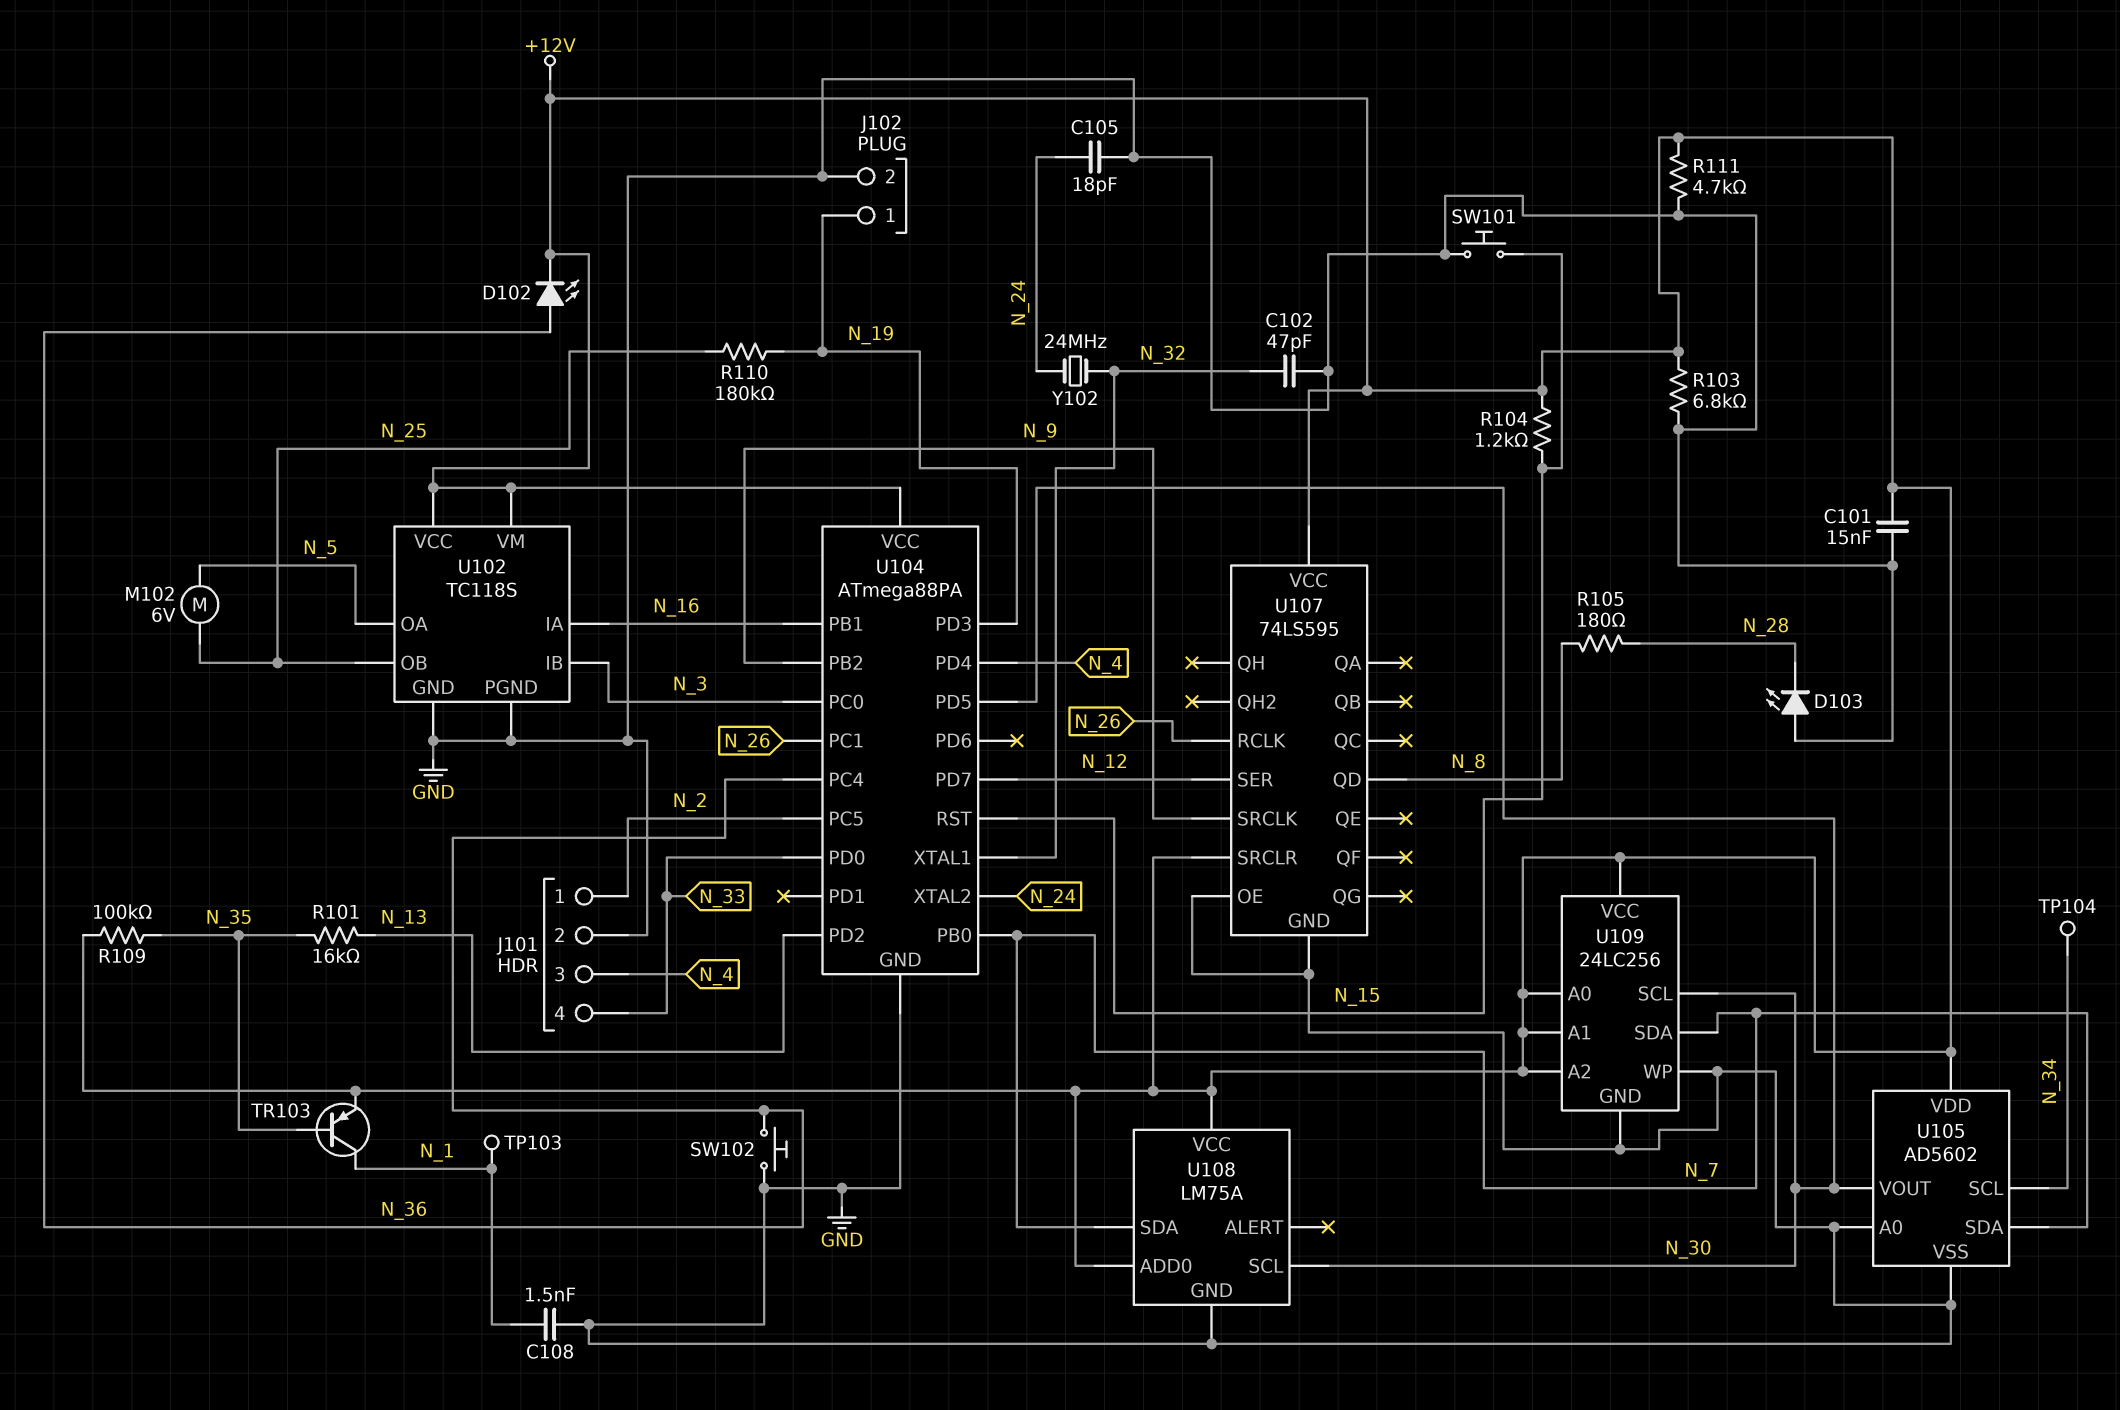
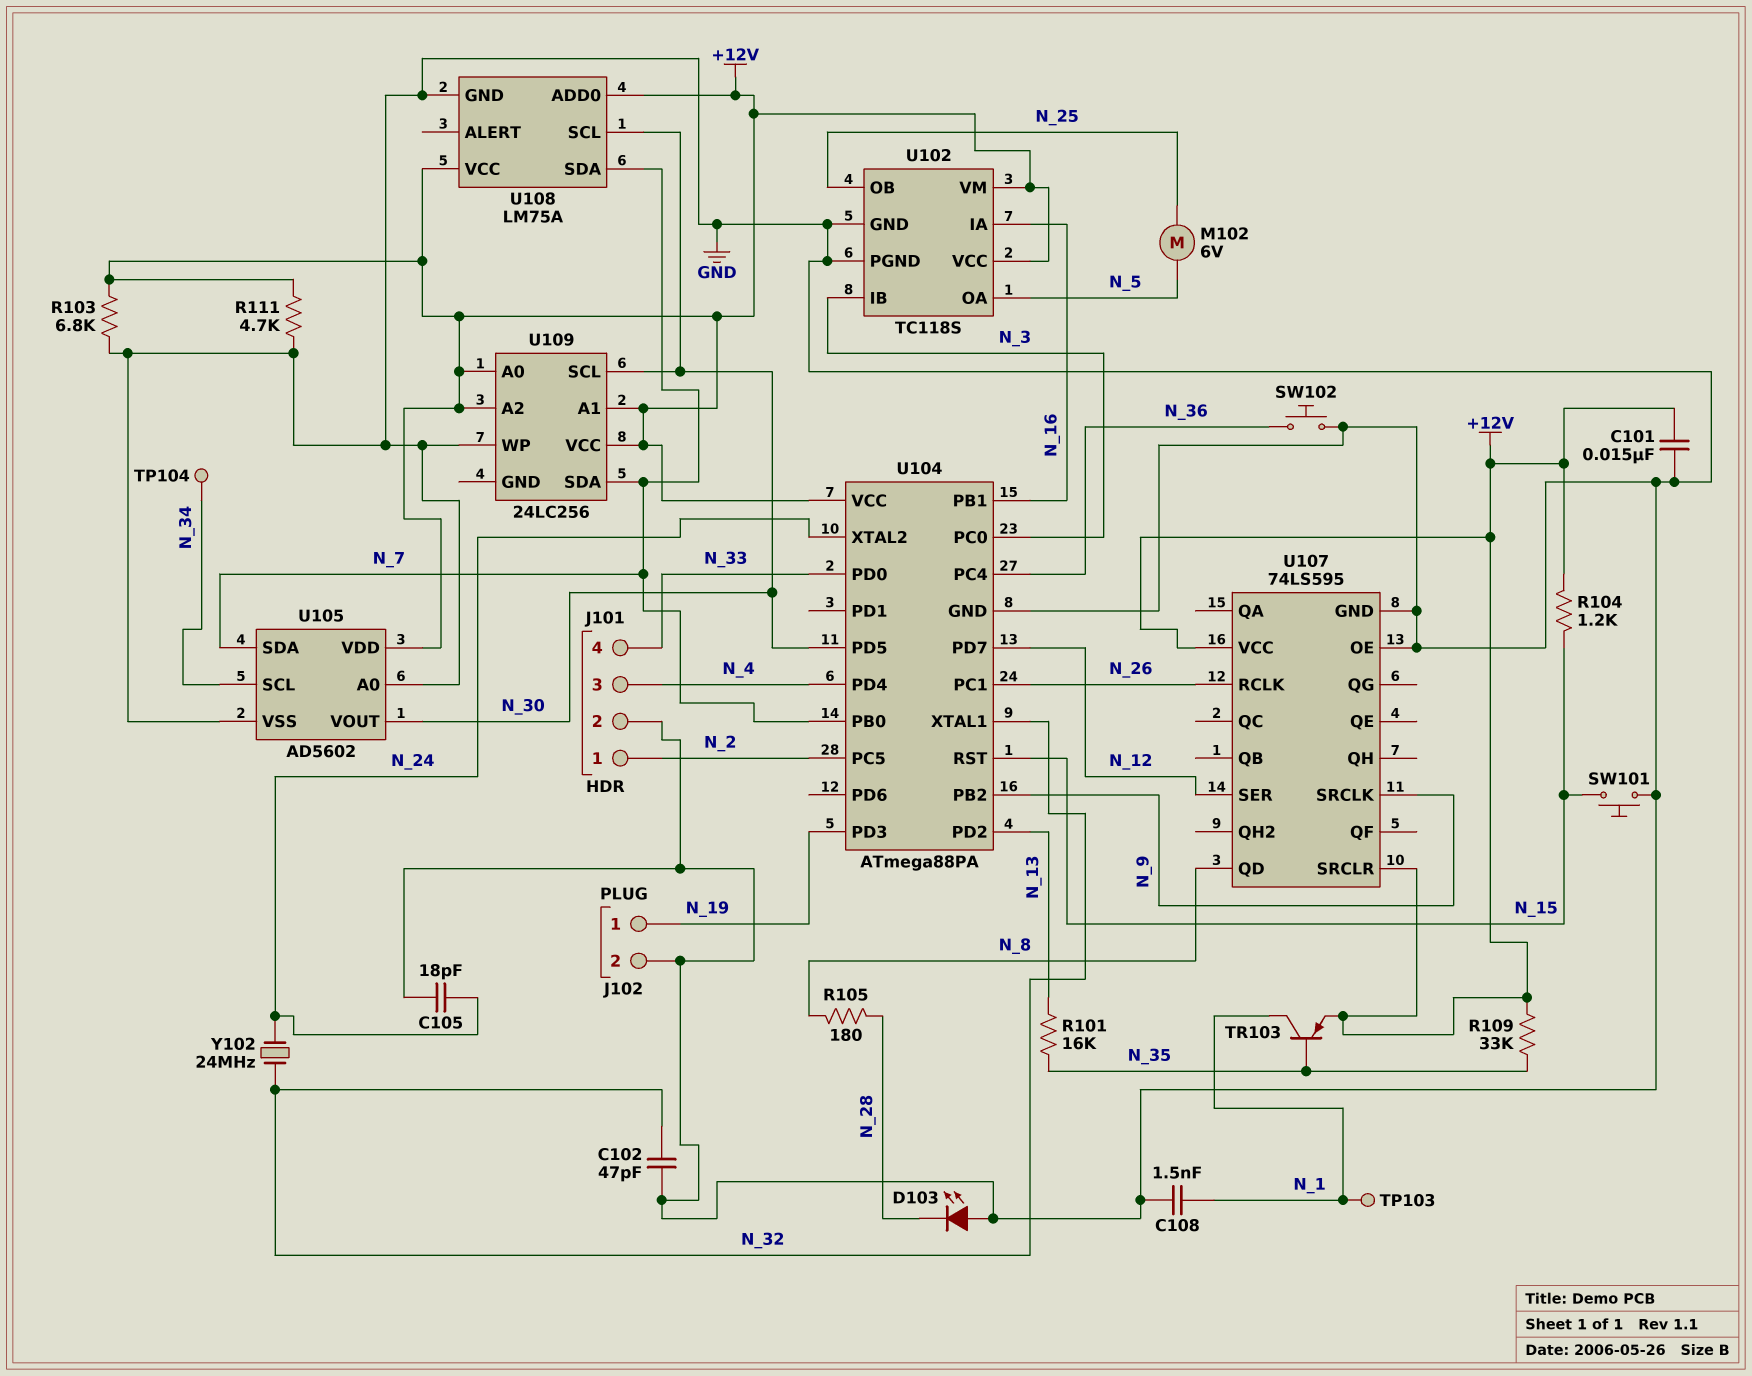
D102: LED (A N_36, K +12V) -> none
R109: 100k (+12V, N_35) -> 33k (+12V, N_35)
R110: 180k (N_19, N_25) -> none
U109 pin GND: GND -> none

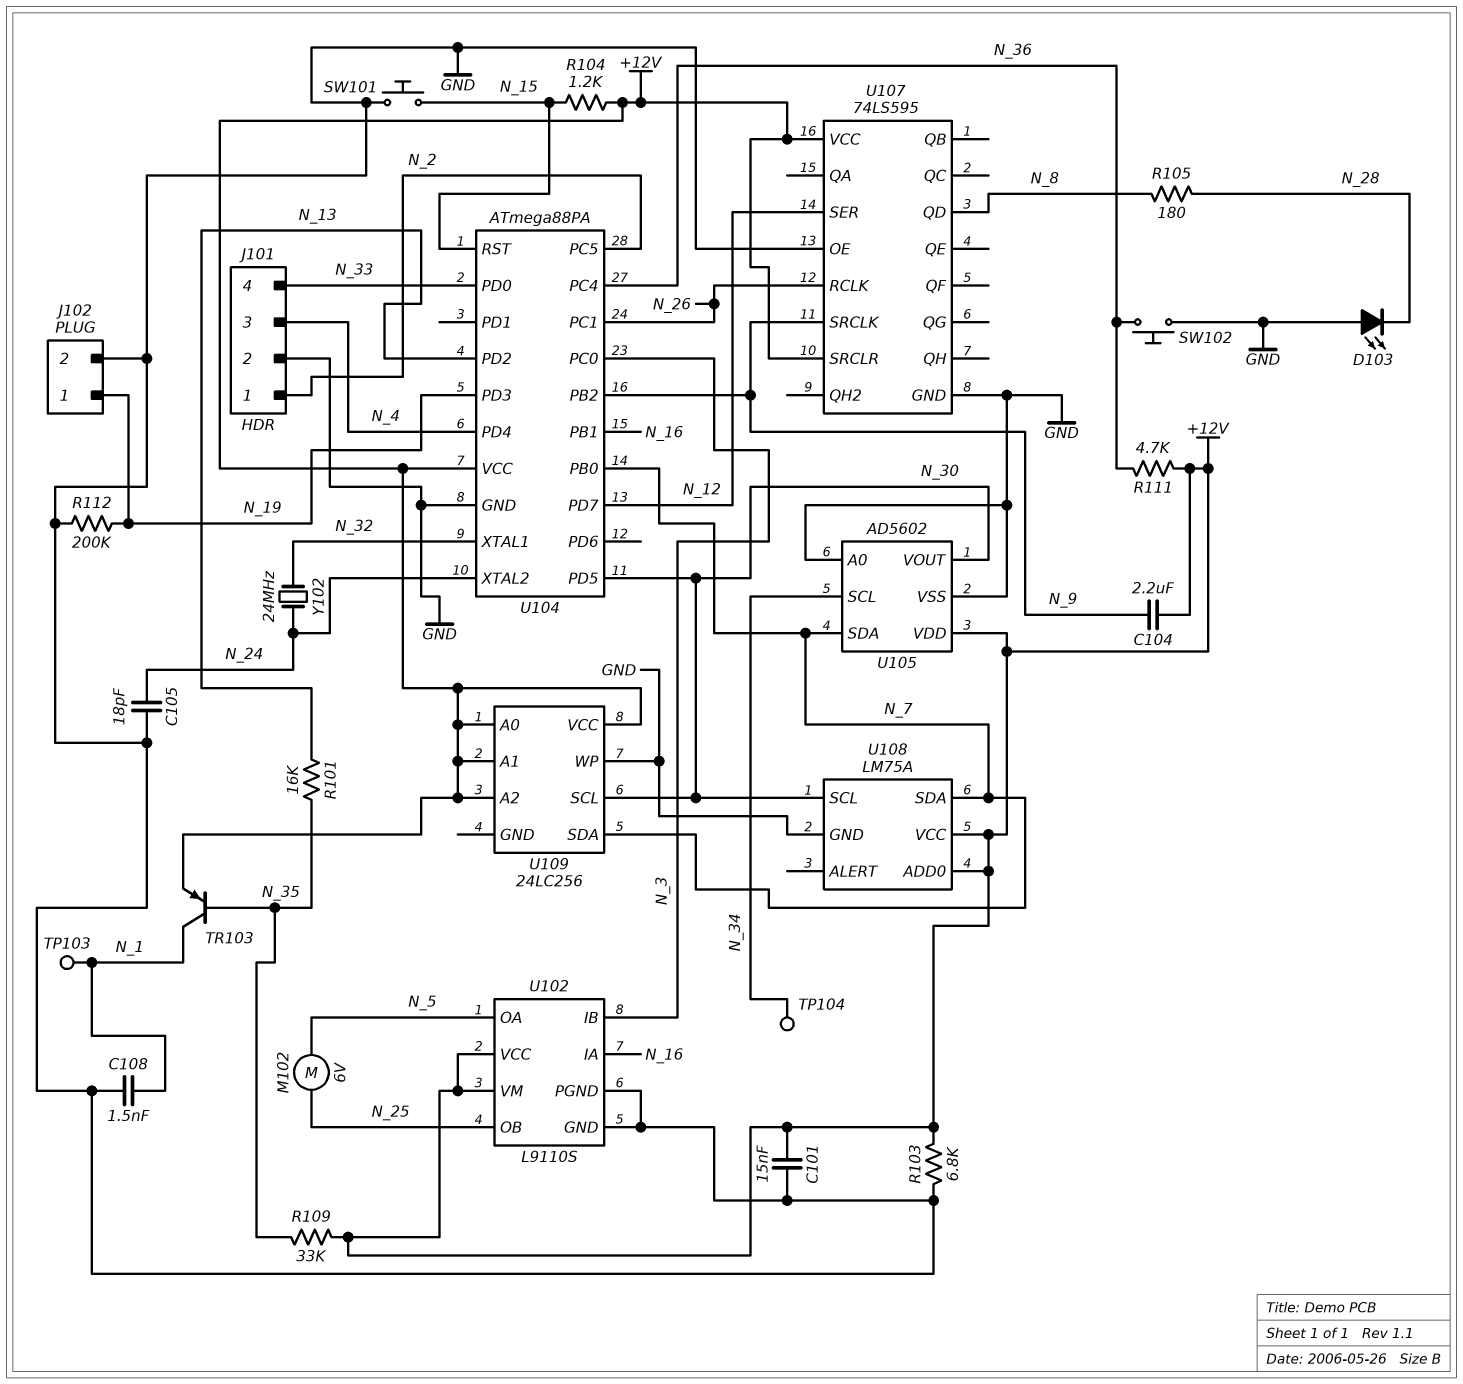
C102: 47pF (GND, N_32) -> none
C104: none -> 2.2uF (+12V, N_9)
R111: 4.7k (+12V, GND) -> 4.7k (+12V, N_36)
R112: none -> 200k (GND, N_19)
U102: TC118S -> L9110S

